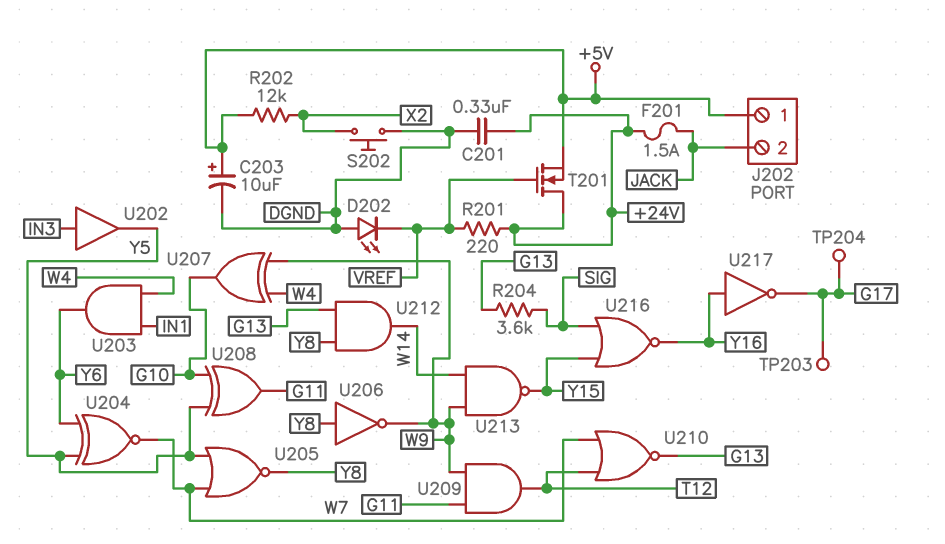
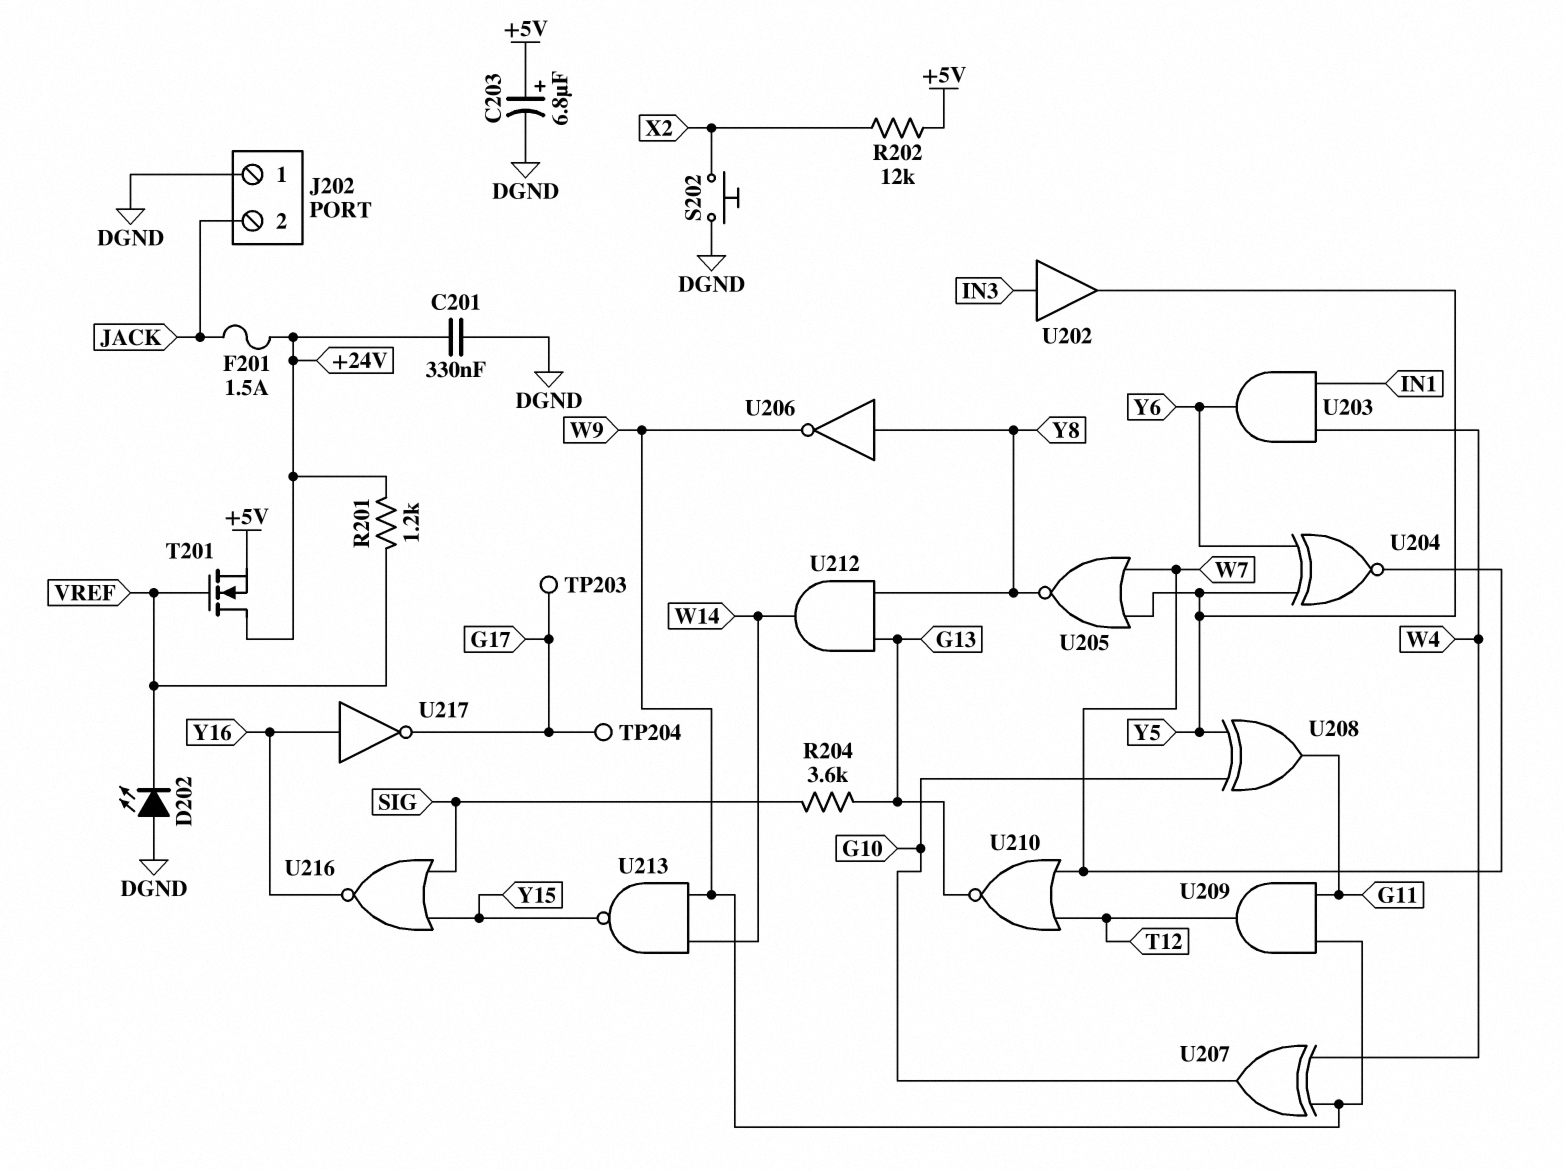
C203: 10uF (plus +5V, minus DGND) -> 6.8uF (plus +5V, minus DGND)
J202 pin 1: +5V -> DGND
R201: 220 (+24V, VREF) -> 1.2k (+24V, VREF)

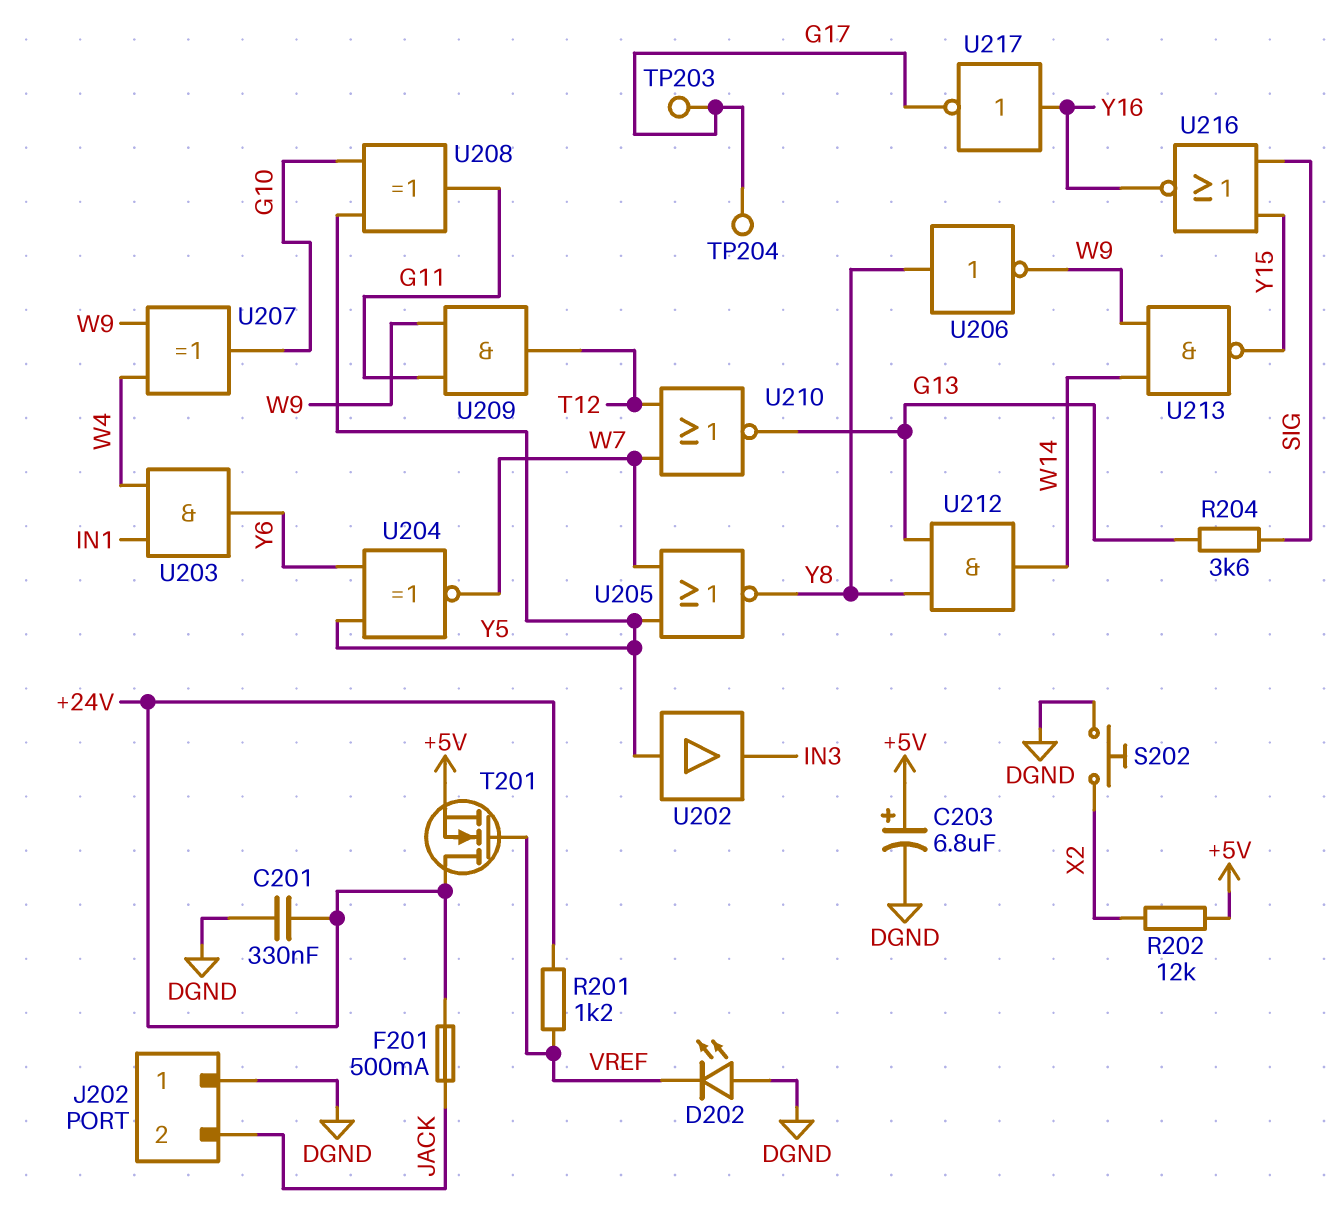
F201: 1.5A (+24V, JACK) -> 500mA (+24V, JACK)
U202: buffer (in IN3, out Y5) -> buffer (in Y5, out IN3)

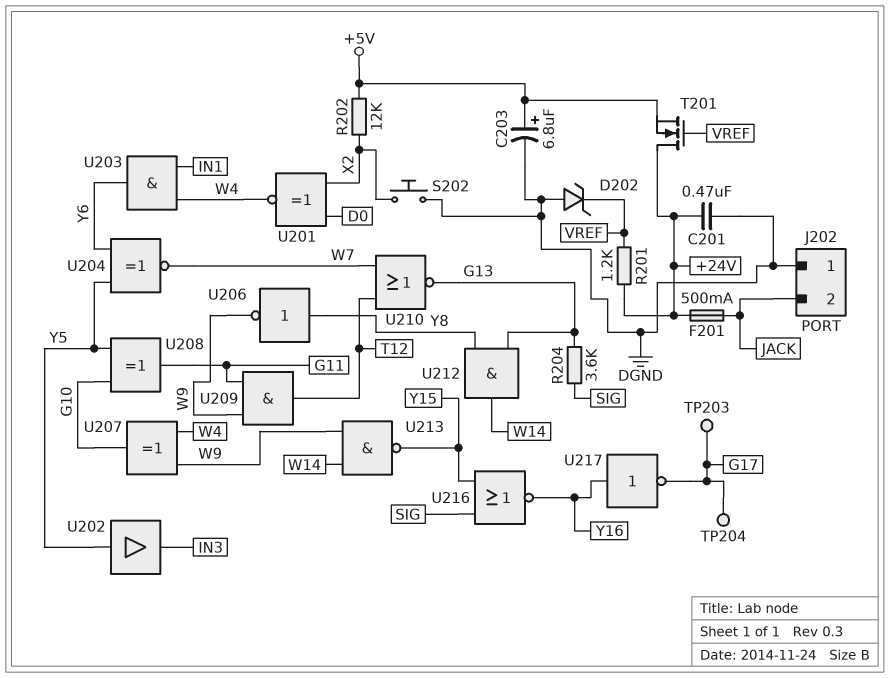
C201: 330nF (+24V, DGND) -> 470nF (+24V, DGND)
D202: LED (A DGND, K VREF) -> zener (A DGND, K VREF)
U201: none -> XNOR (in D0, in X2, out W4)
U205: NOR (in W7, in Y5, out Y8) -> none

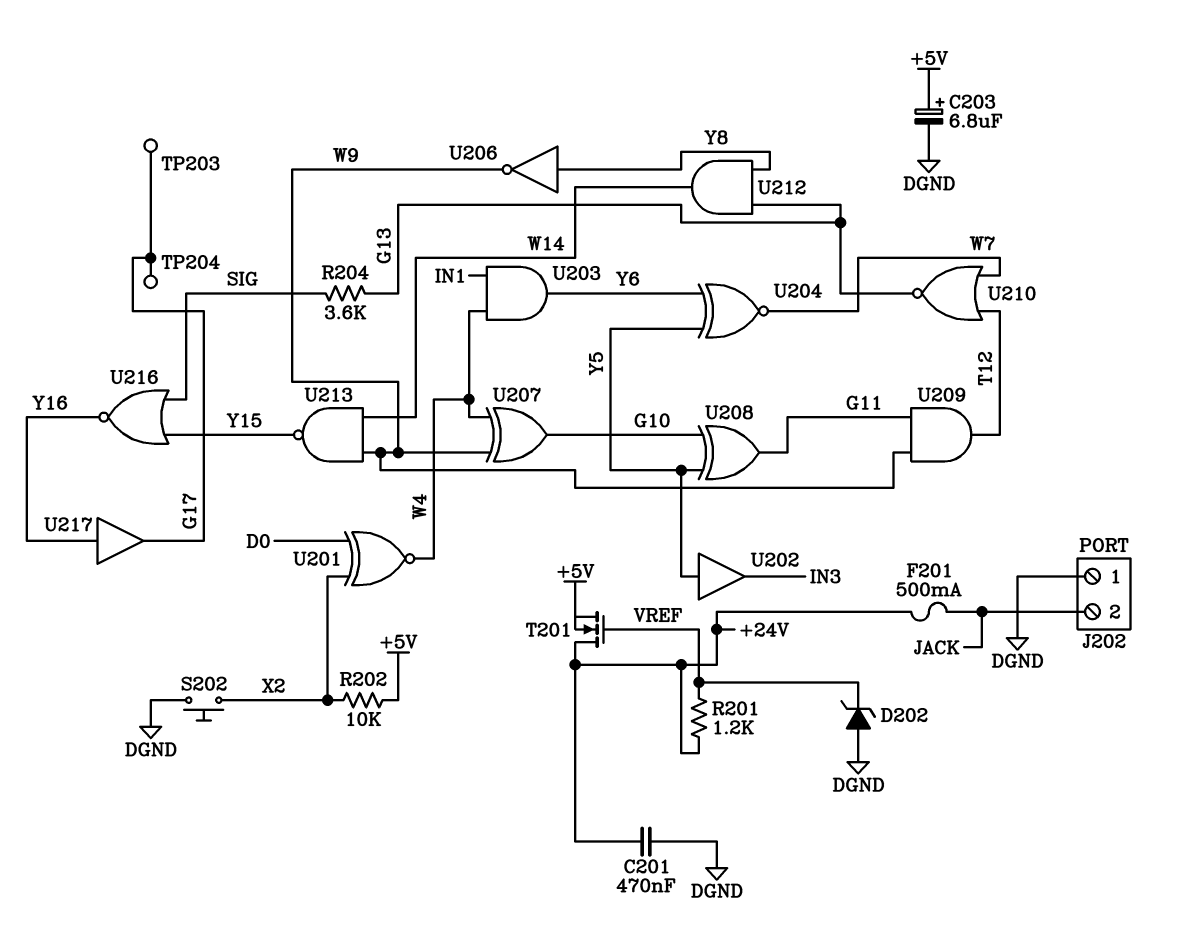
R202: 12k (+5V, X2) -> 10k (+5V, X2)
U217: NOT (in Y16, out G17) -> buffer (in Y16, out G17)

